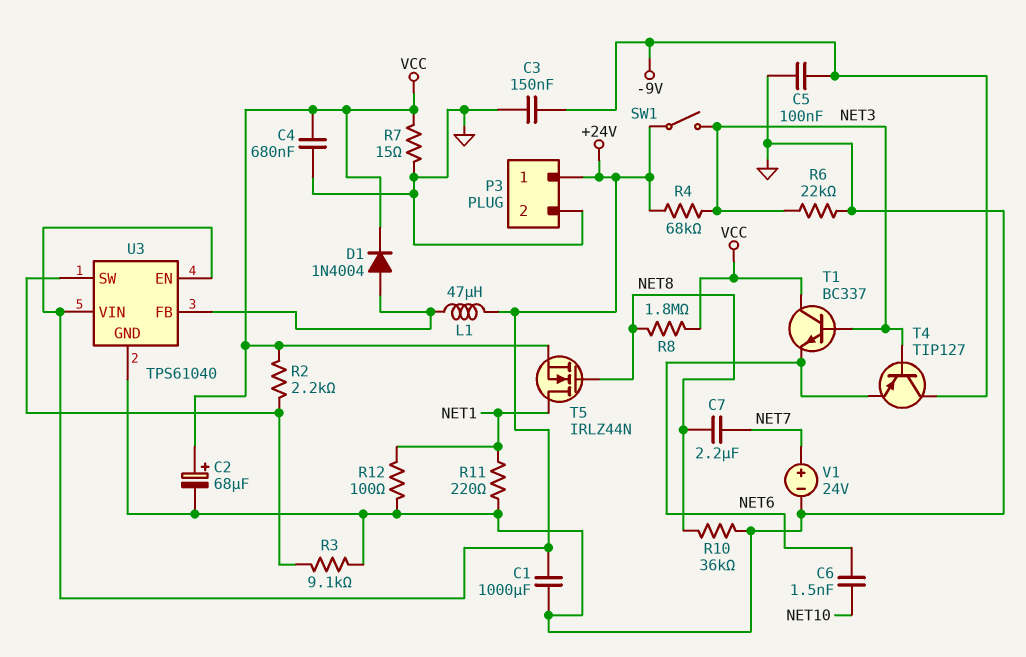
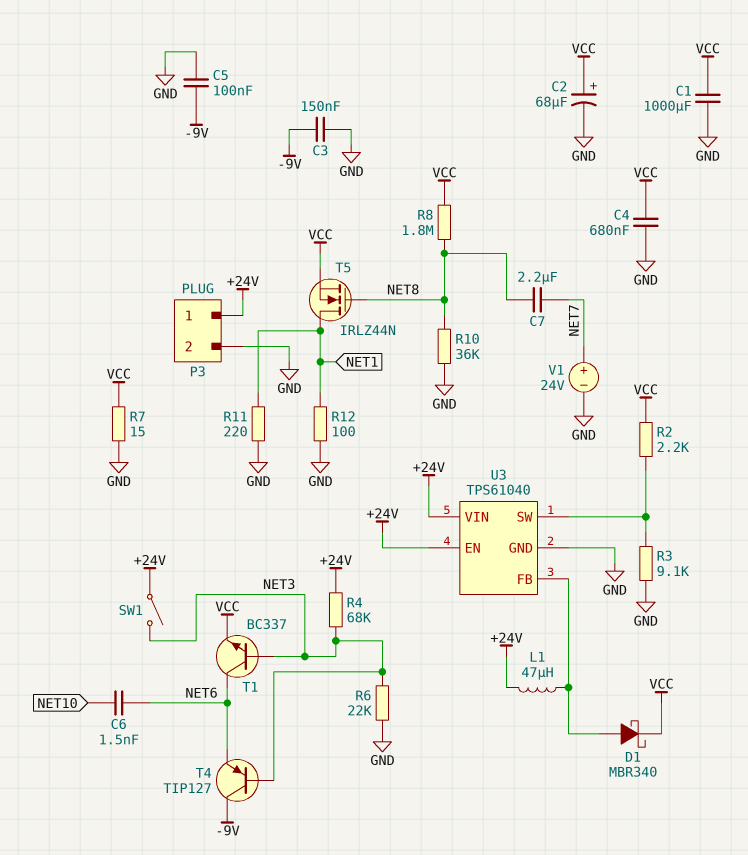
C1: 1000uF (+24V, GND) -> 1000uF (GND, VCC)
D1: diode 1N4004 (A U3/FB, K VCC) -> schottky MBR340 (A U3/FB, K VCC)
T1: NPN BC337 (B NET3, C VCC, E NET6) -> NPN BC337 (B NET3, C NET6, E VCC)

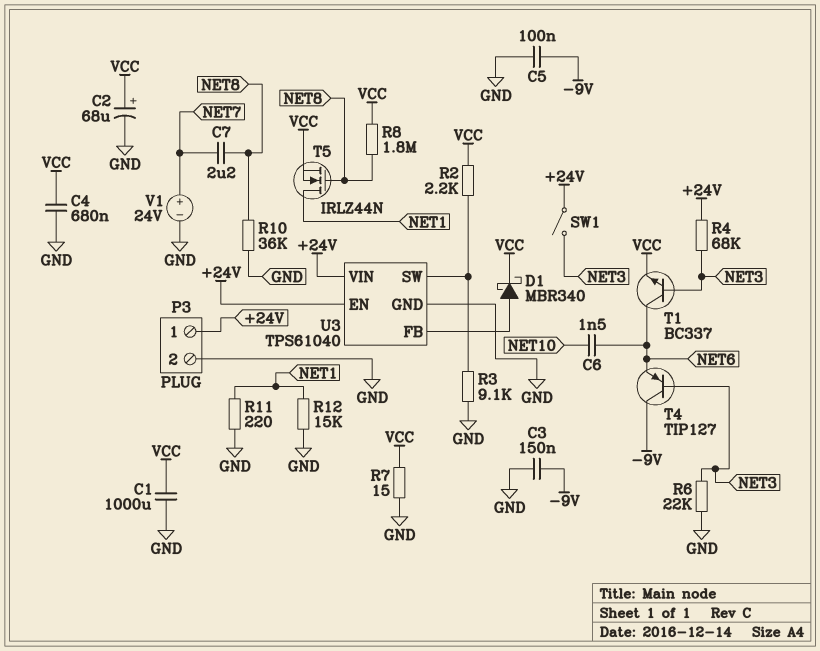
L1: 47uH (+24V, U3/FB) -> none
R12: 100 (GND, NET1) -> 15k (GND, NET1)

